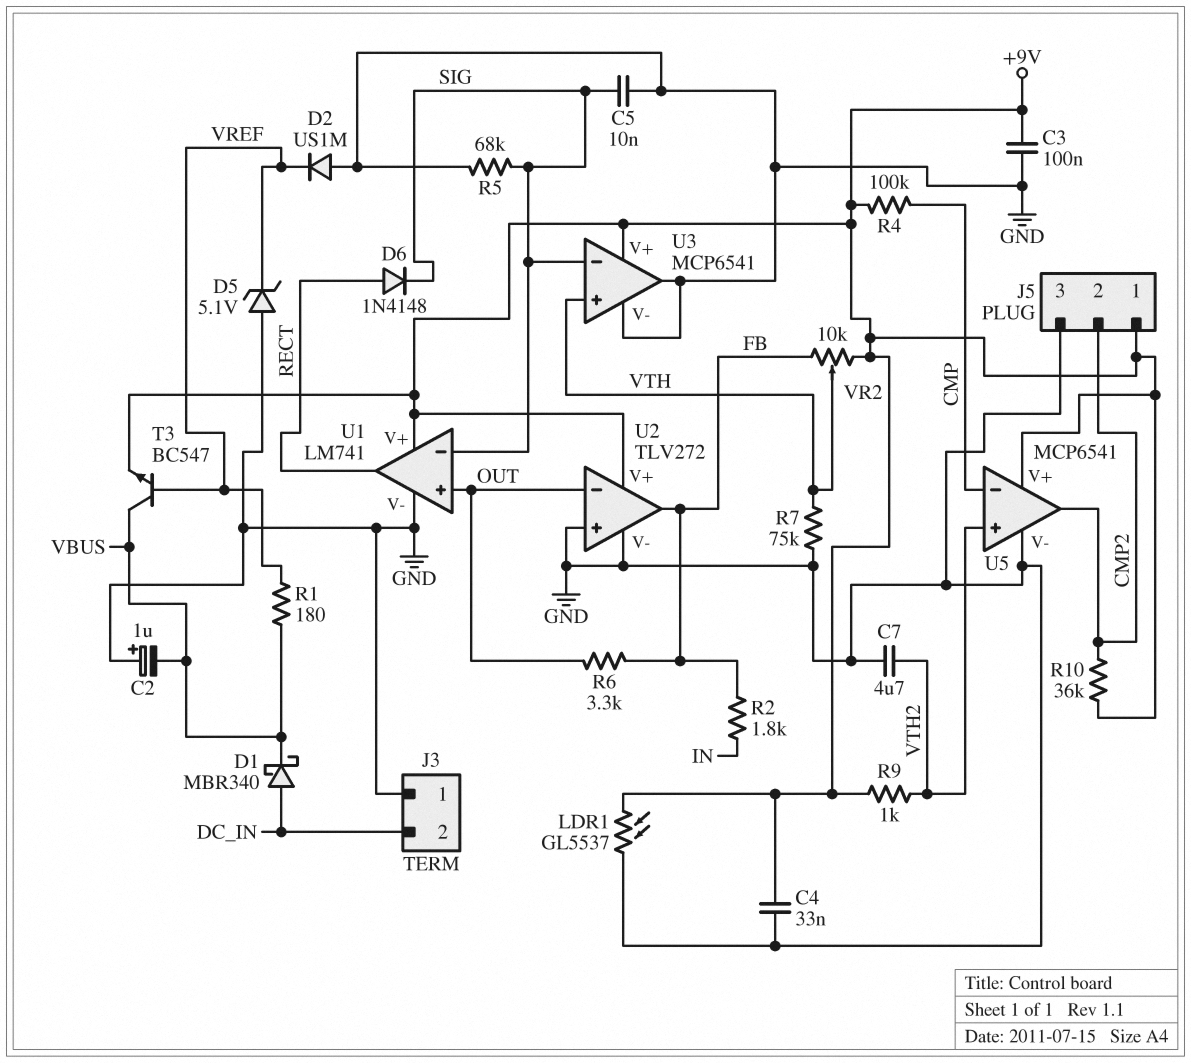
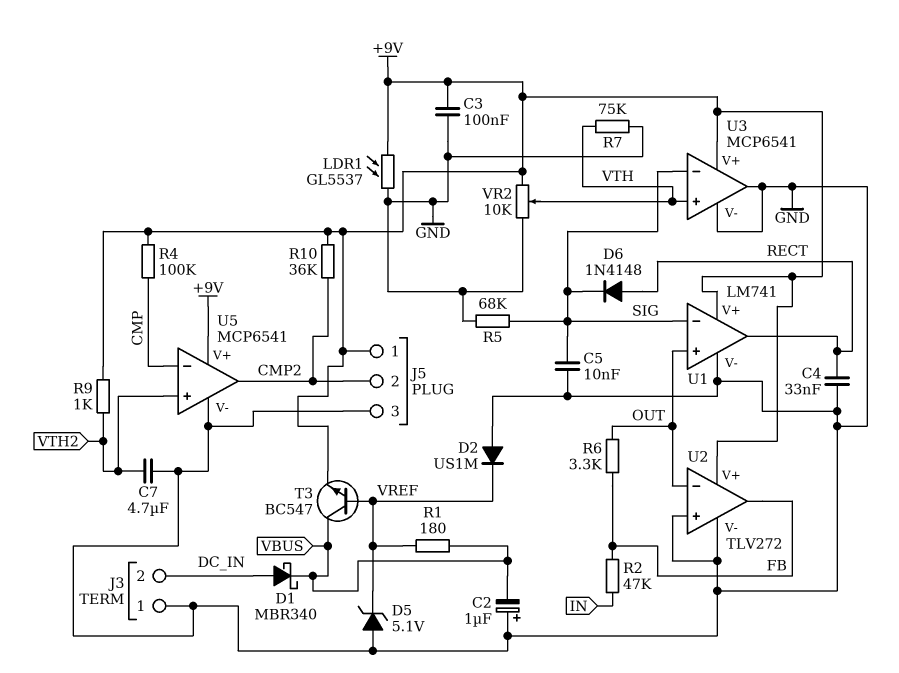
C4: 33nF (+9V, GND) -> 33nF (GND, RECT)
R2: 1.8k (FB, IN) -> 47k (FB, IN)
VR2: 10k (+9V, FB, wiper VTH) -> 10k (+9V, GND, wiper VTH)

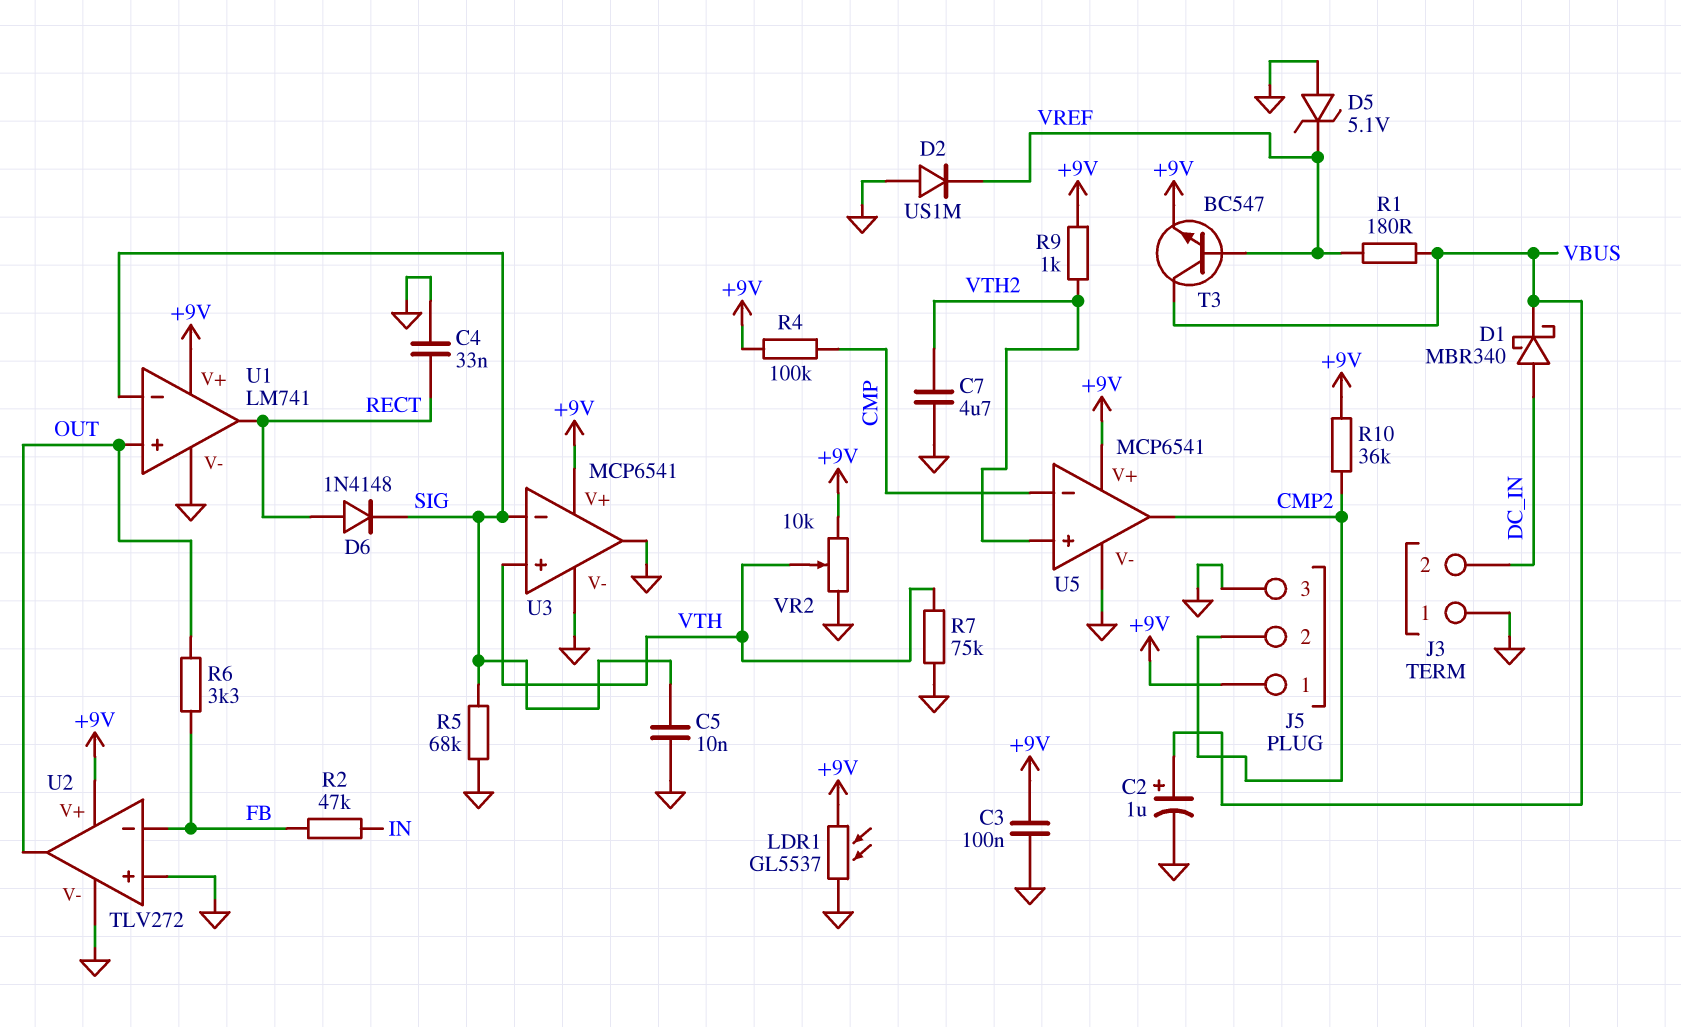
C2: 1uF (plus GND, minus VBUS) -> 1uF (plus VBUS, minus GND)
U2 pin in-: OUT -> FB
U2 pin out: FB -> OUT

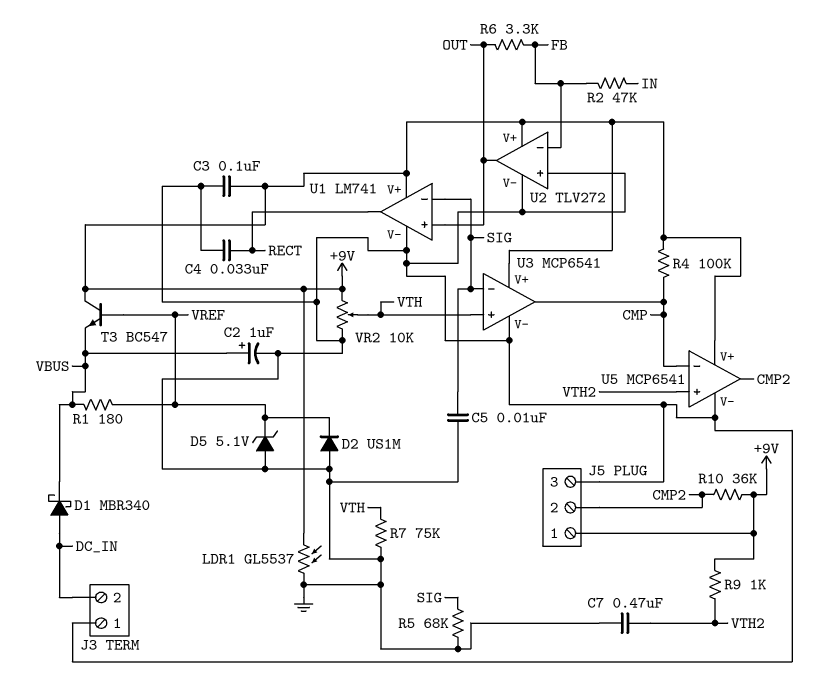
C7: 4.7uF (GND, VTH2) -> 470nF (GND, VTH2)
D6: diode 1N4148 (A RECT, K SIG) -> none
T3: NPN BC547 (B VREF, C VBUS, E +9V) -> NPN BC547 (B VREF, C +9V, E VBUS)
U3 pin out: GND -> CMP

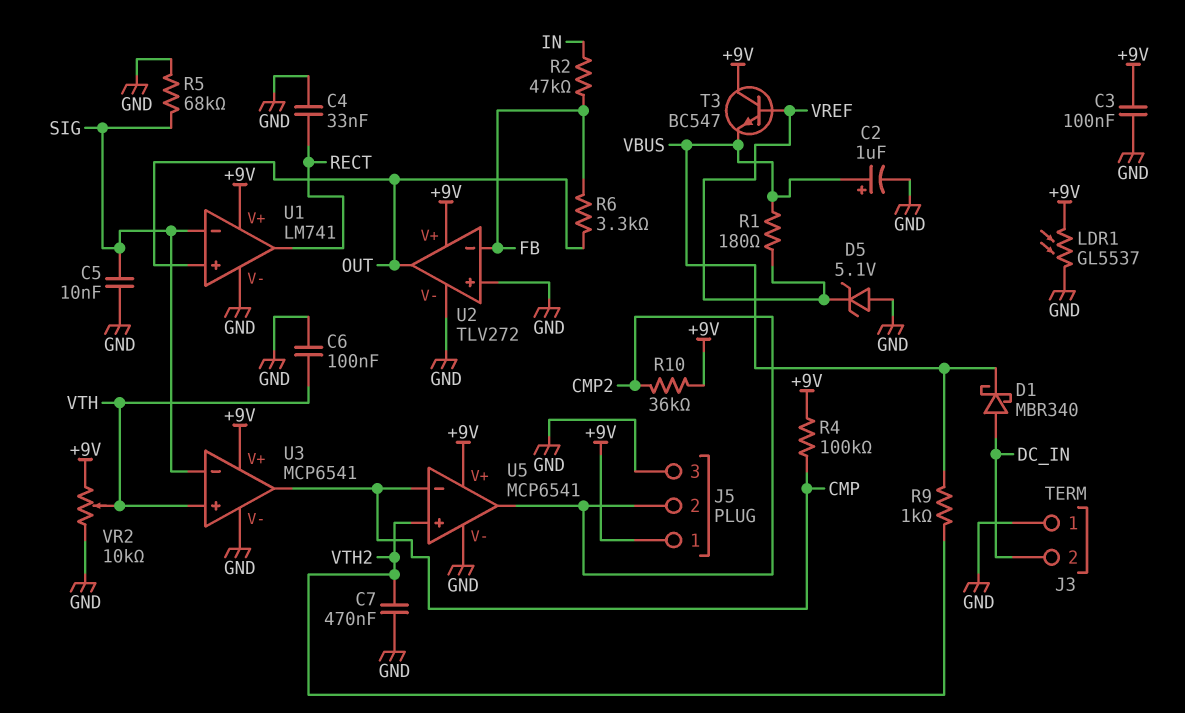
C6: none -> 100nF (GND, VTH)
D2: diode US1M (A GND, K VREF) -> none
R7: 75k (GND, VTH) -> none
R9: 1k (+9V, VTH2) -> 1k (VBUS, VTH2)

